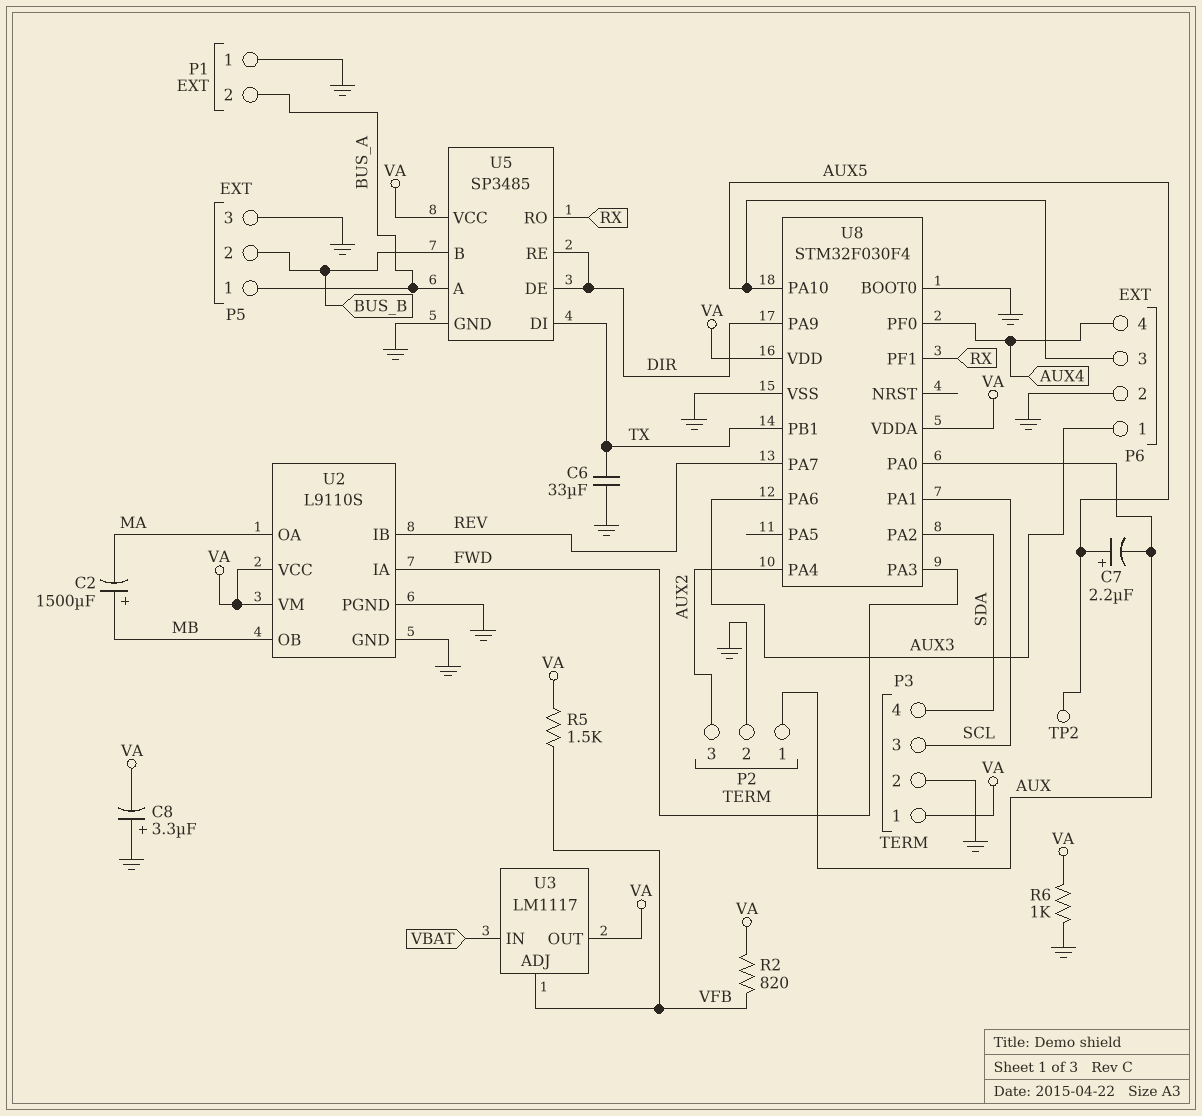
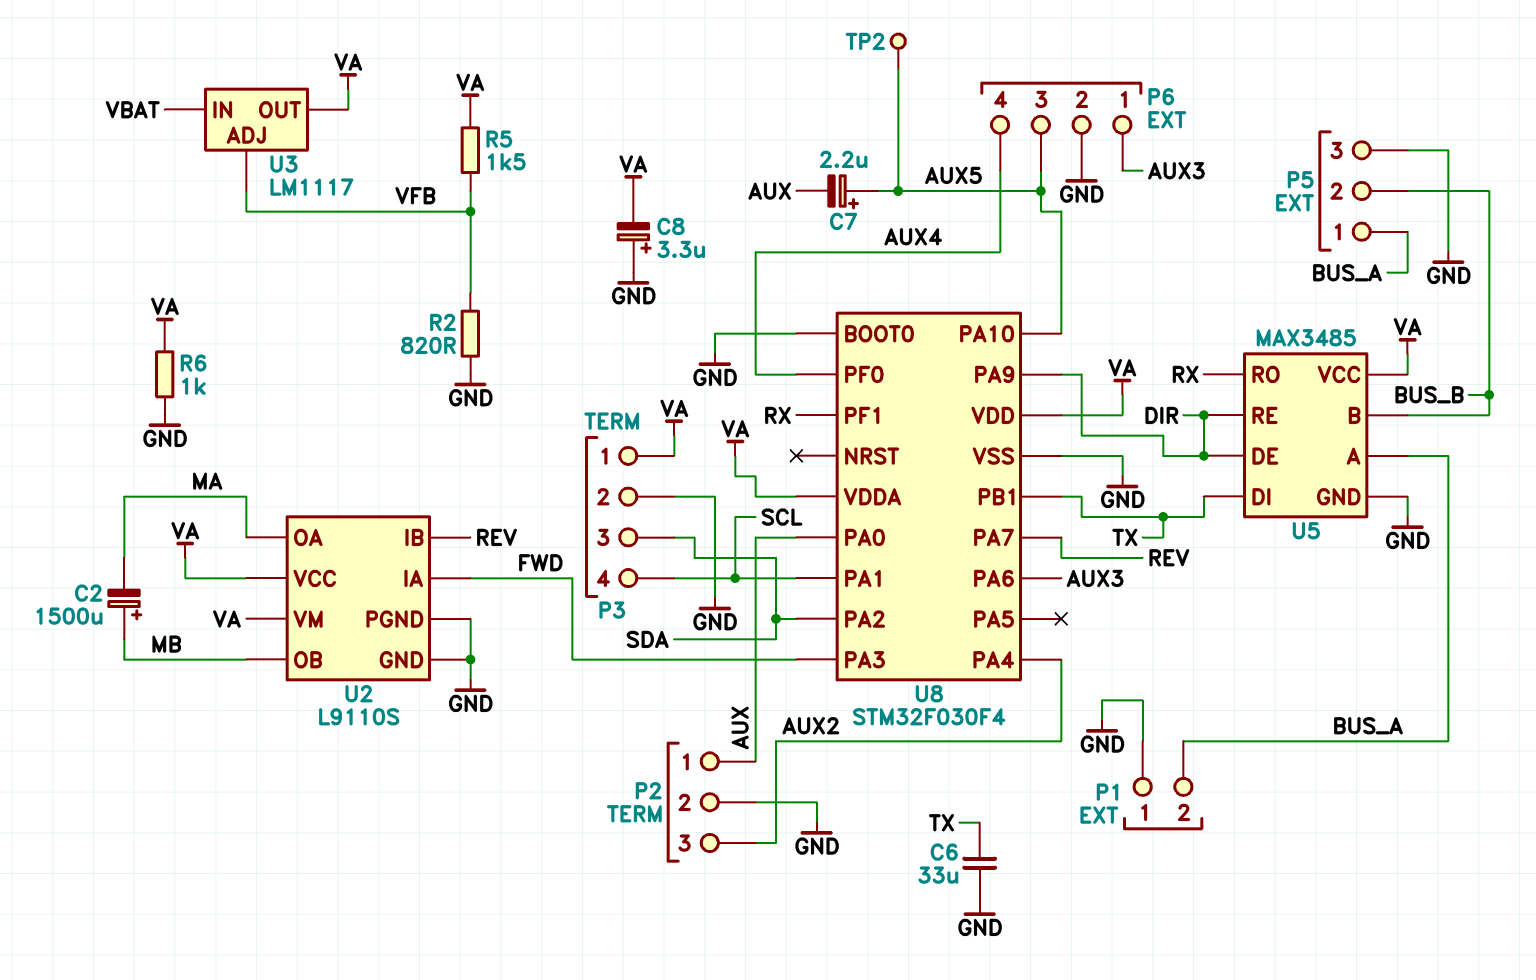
P3 pin 3: SCL -> SDA
P3 pin 4: SDA -> SCL
R2: 820 (VA, VFB) -> 820 (GND, VFB)
U5: SP3485 -> MAX3485

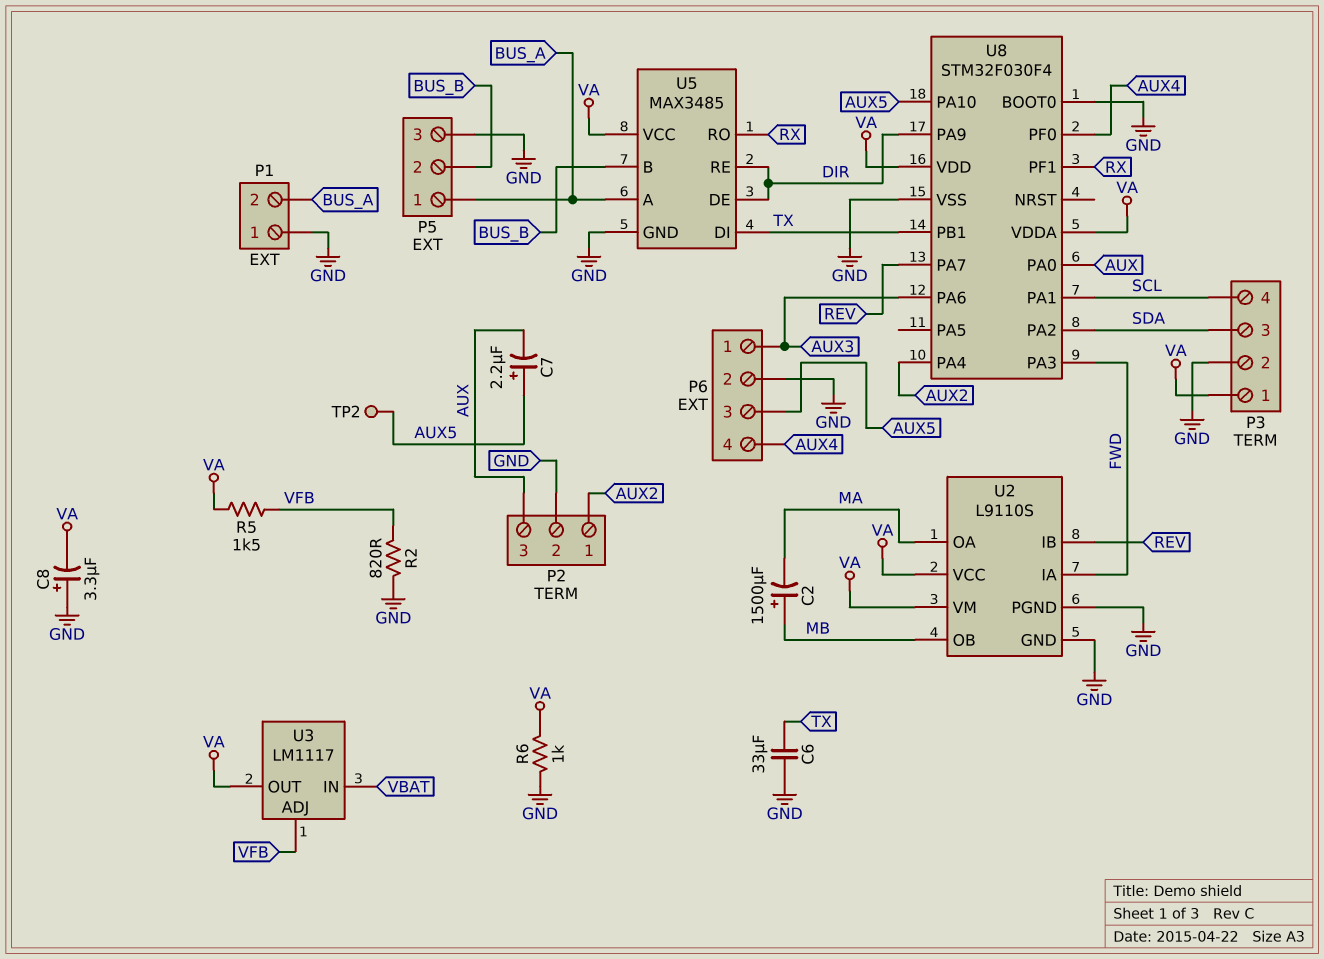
P2 pin 1: AUX -> AUX2
P2 pin 3: AUX2 -> AUX

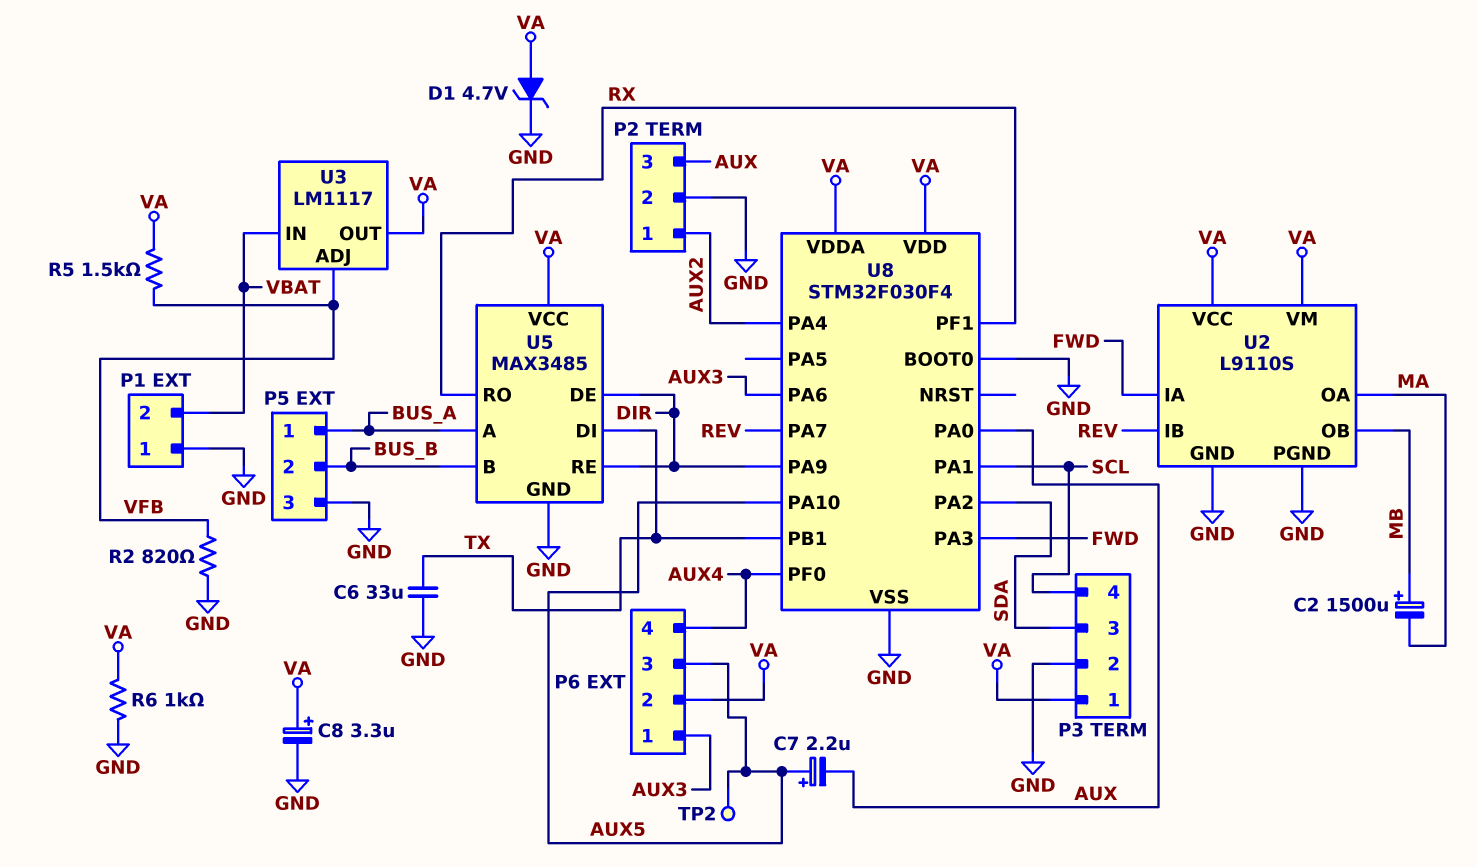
C8: 3.3uF (plus GND, minus VA) -> 3.3uF (plus VA, minus GND)
D1: none -> zener 4.7V (A VA, K GND)
P1 pin 2: BUS_A -> VBAT
P6 pin 2: GND -> VA

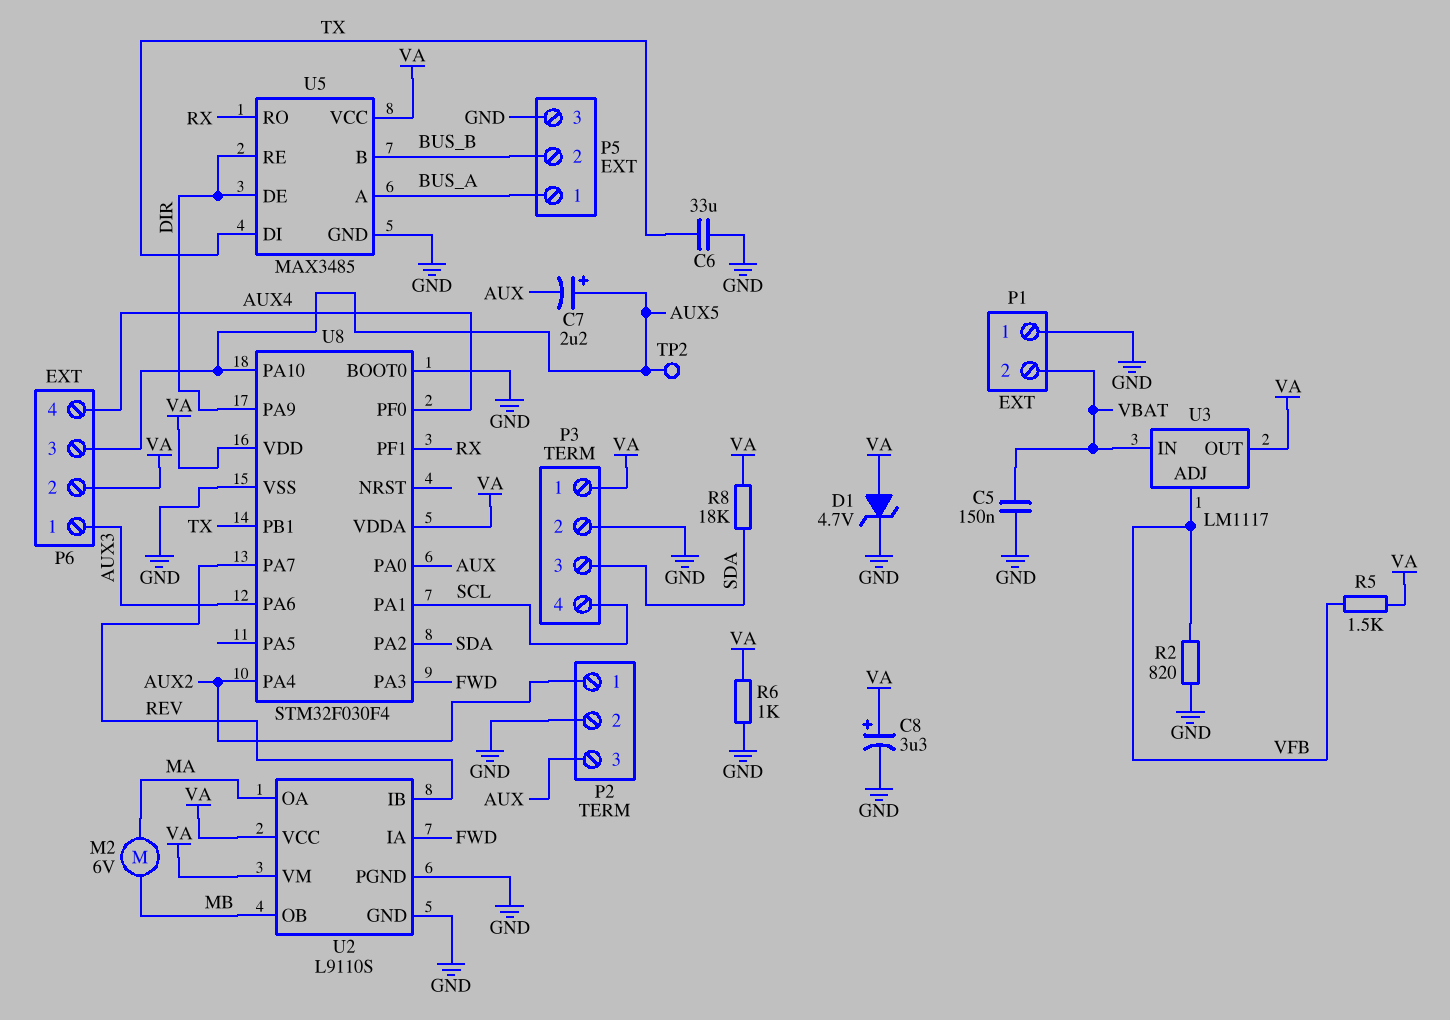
C2: 1500uF (plus MB, minus MA) -> none
C5: none -> 150nF (GND, VBAT)
M2: none -> motor 6V (MA, MB)
R8: none -> 18k (SDA, VA)

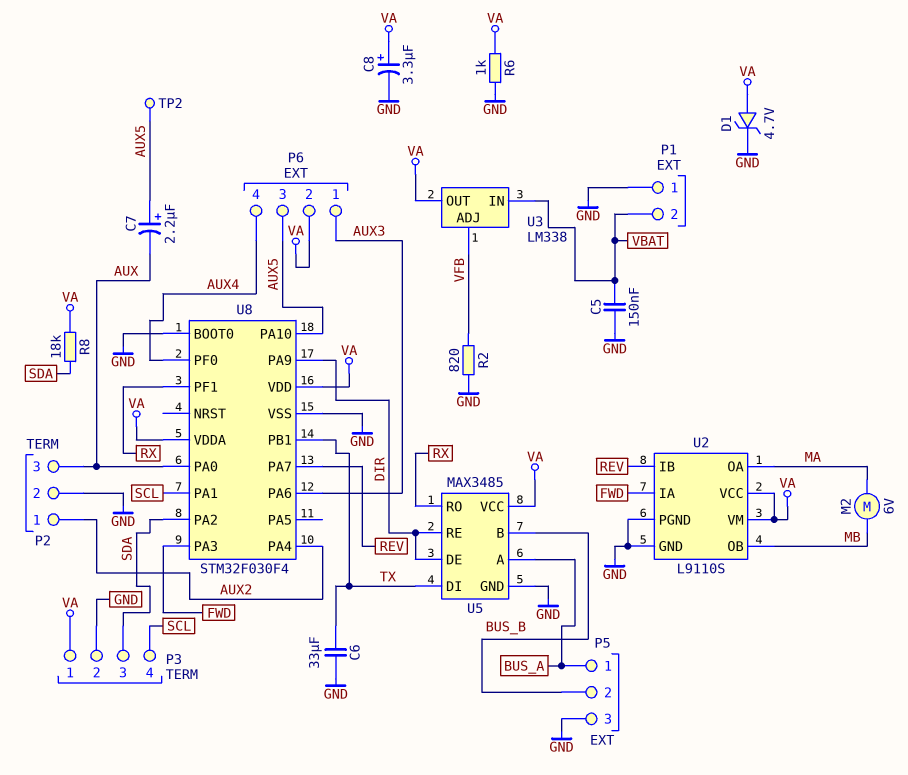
R5: 1.5k (VA, VFB) -> none
U3: LM1117 -> LM338

